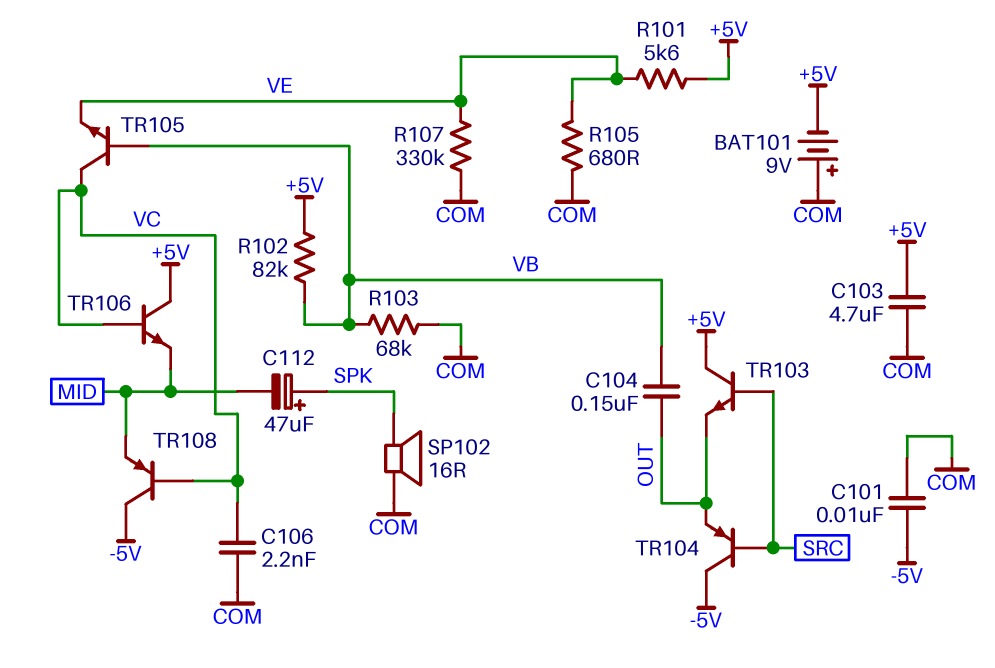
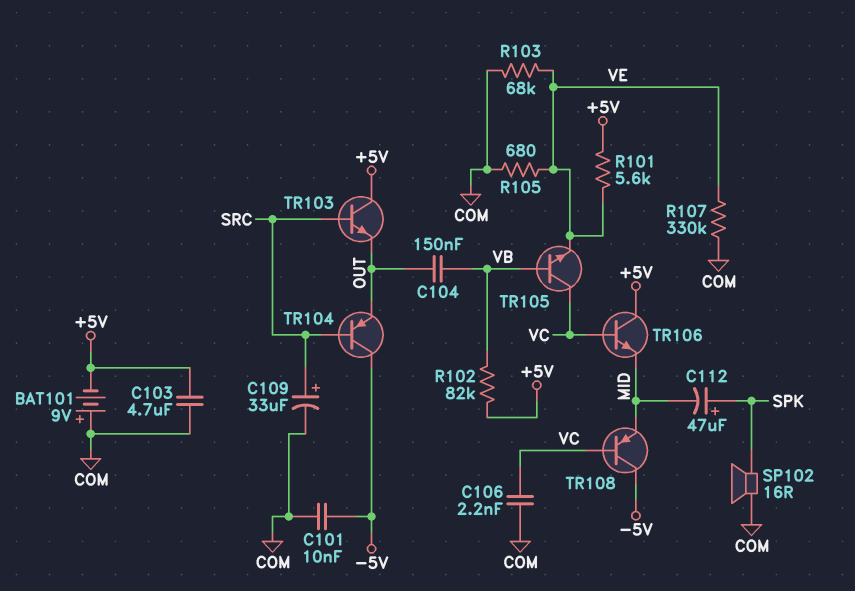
C109: none -> 33uF (plus SRC, minus COM)
R103: 68k (COM, VB) -> 68k (COM, VE)

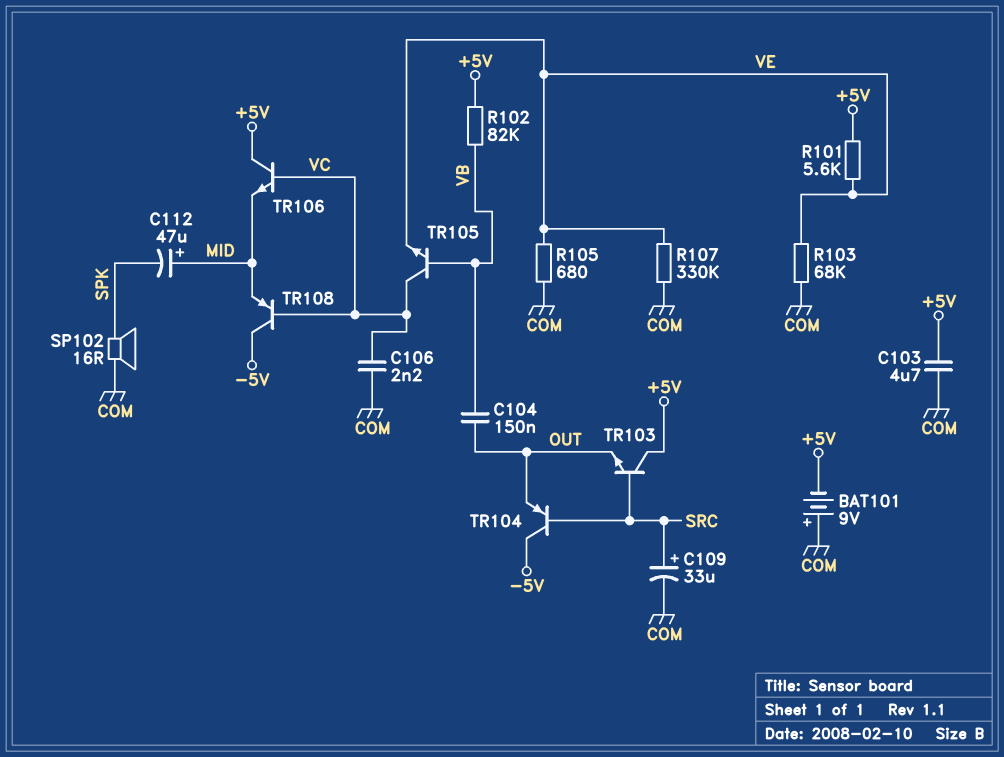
C101: 10nF (-5V, COM) -> none
C112: 47uF (plus SPK, minus MID) -> 47uF (plus MID, minus SPK)

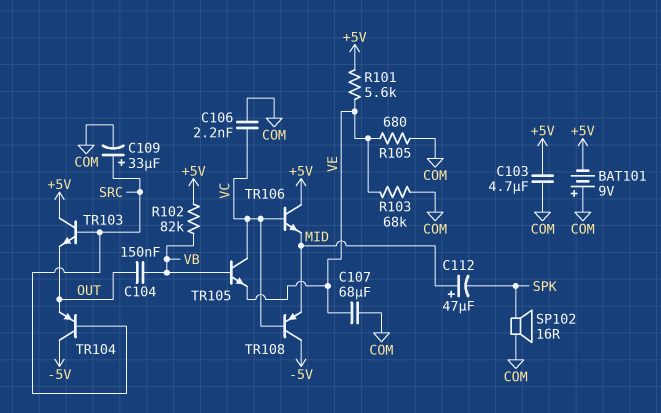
C107: none -> 68uF (COM, VE)
R107: 330k (COM, VE) -> none

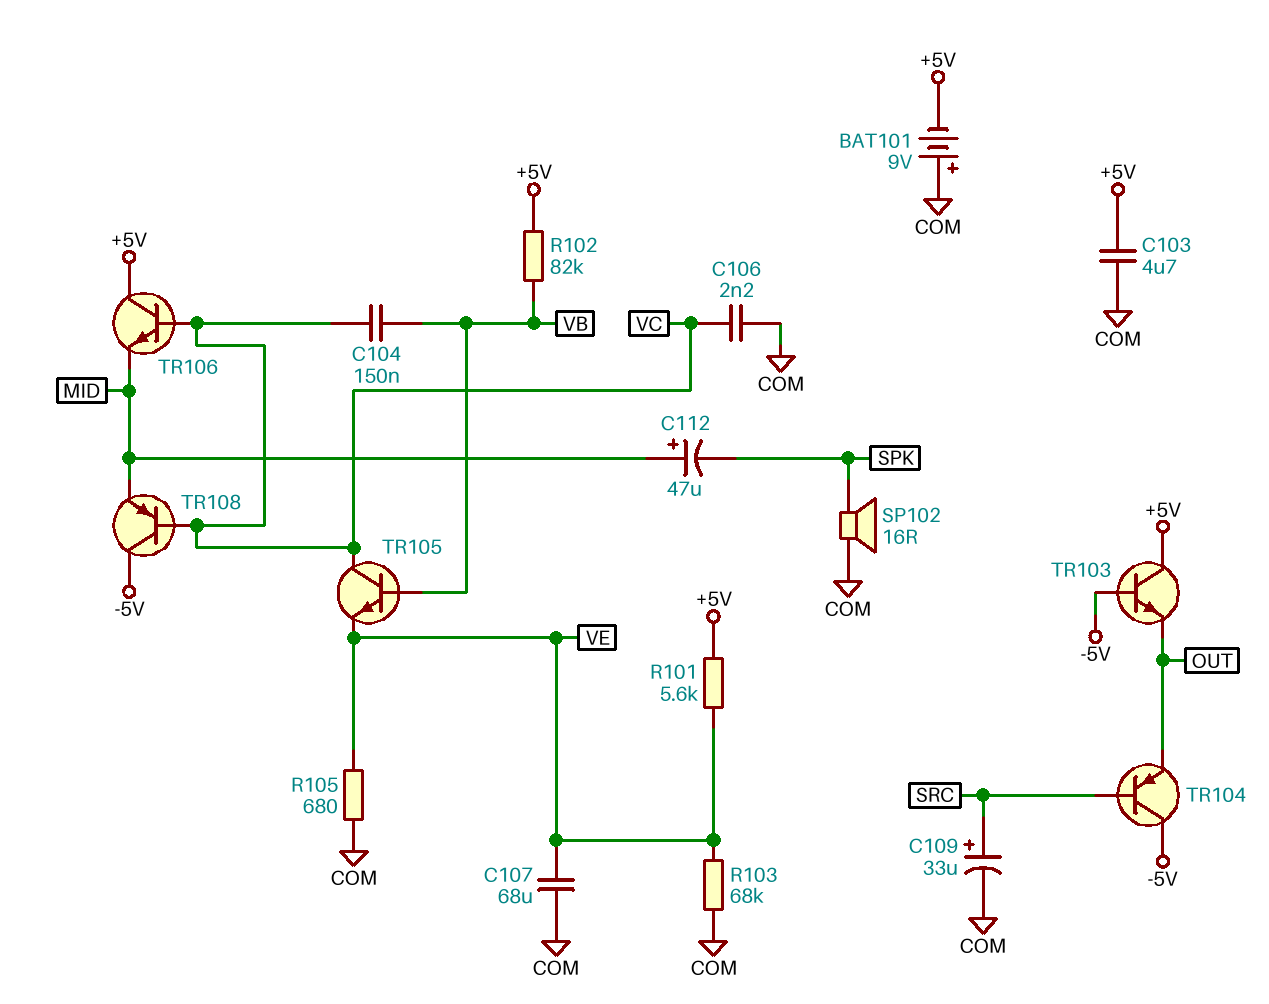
C104: 150nF (OUT, VB) -> 150nF (VB, VC)
TR103: NPN (B SRC, C +5V, E OUT) -> NPN (B -5V, C +5V, E OUT)

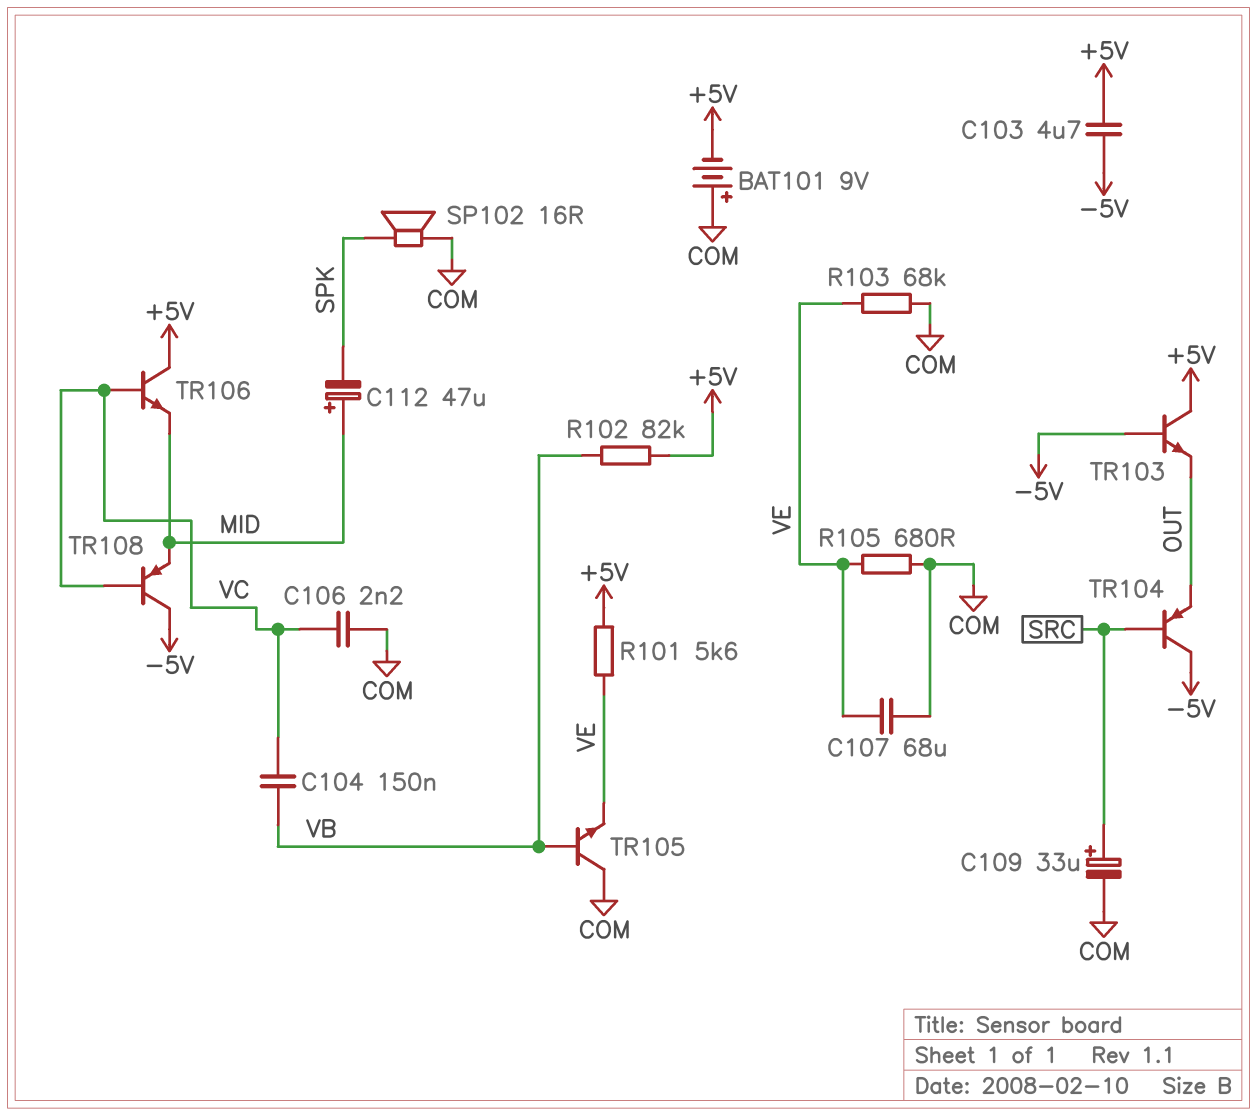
C103: 4.7uF (+5V, COM) -> 4.7uF (+5V, -5V)
TR105: NPN (B VB, C VC, E VE) -> NPN (B VB, C COM, E VE)

